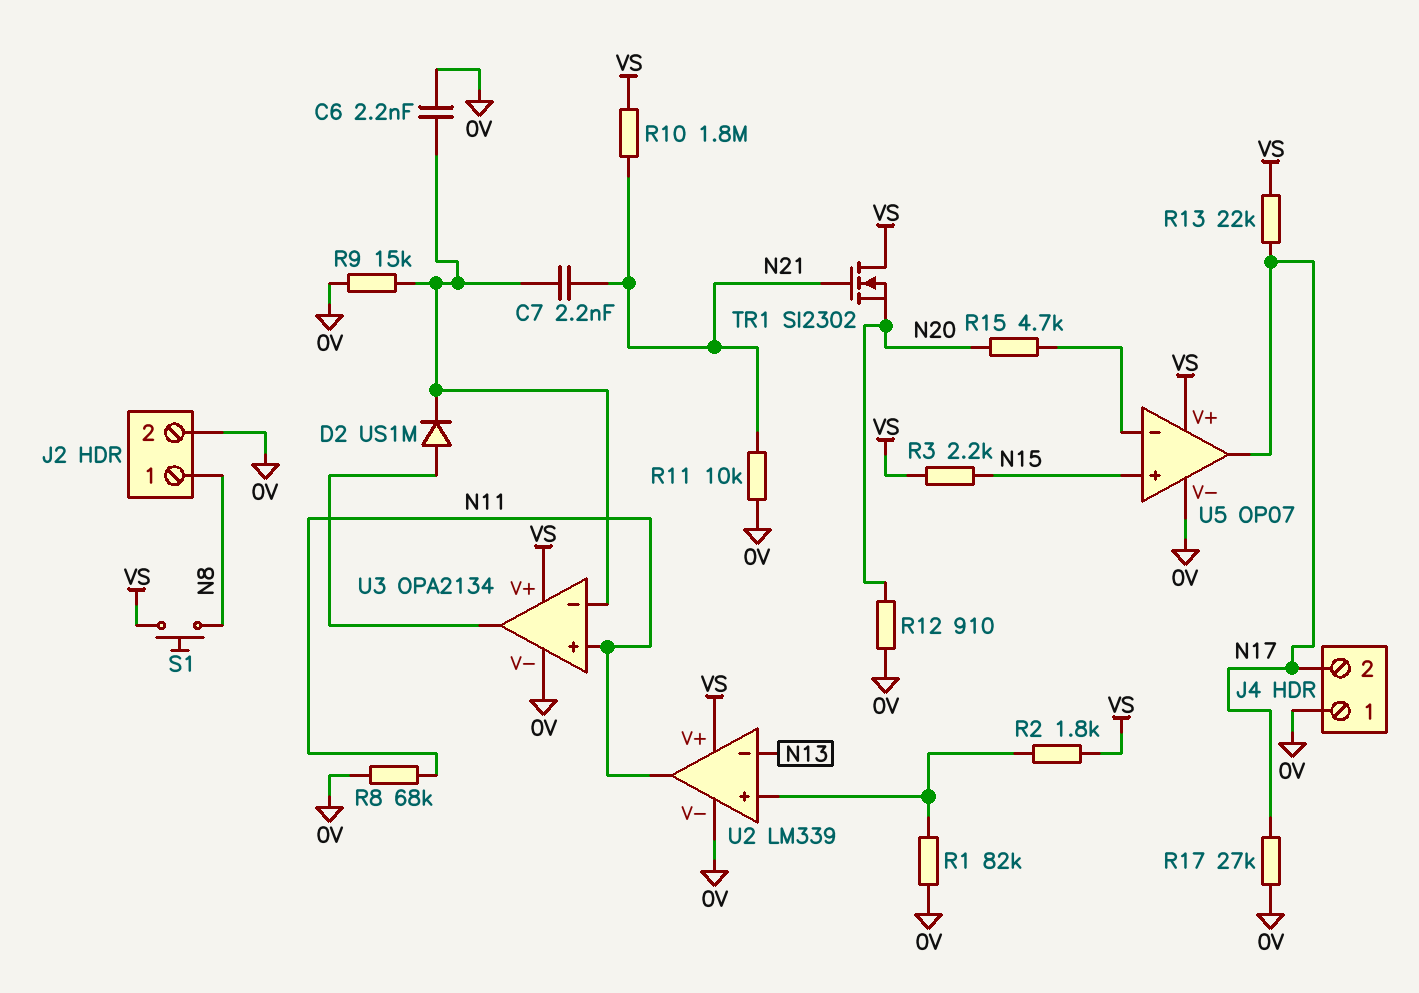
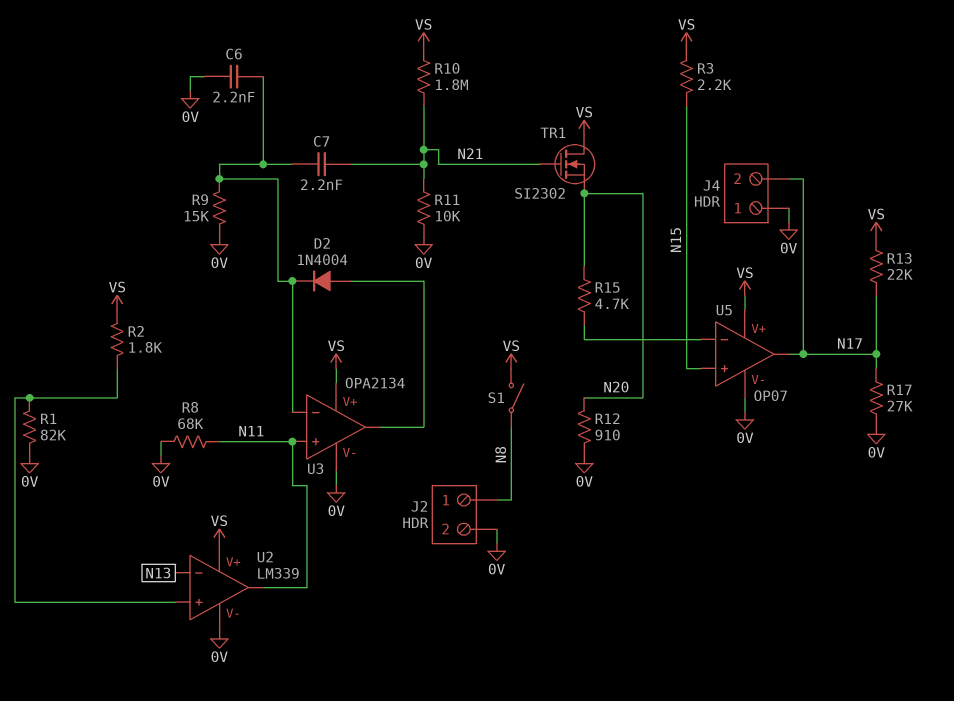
D2: diode US1M (A U3/out, K U3/in-) -> diode 1N4004 (A U3/out, K U3/in-)
S1: button (N8, VS) -> switch (N8, VS)

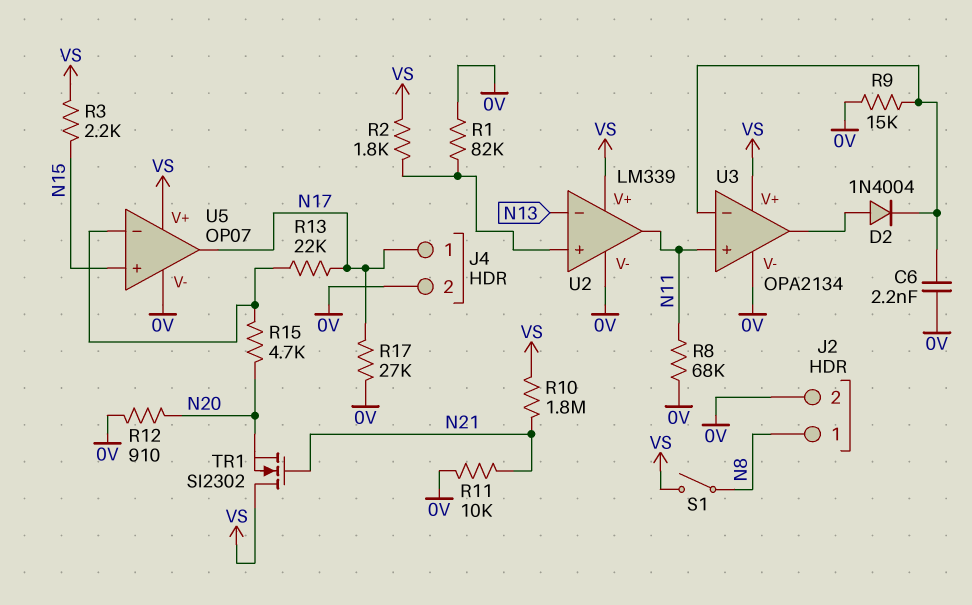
C7: 2.2nF (N21, U3/in-) -> none
J4 pin 1: 0V -> N17
J4 pin 2: N17 -> 0V
R13: 22k (N17, VS) -> 22k (N17, U5/in-)

